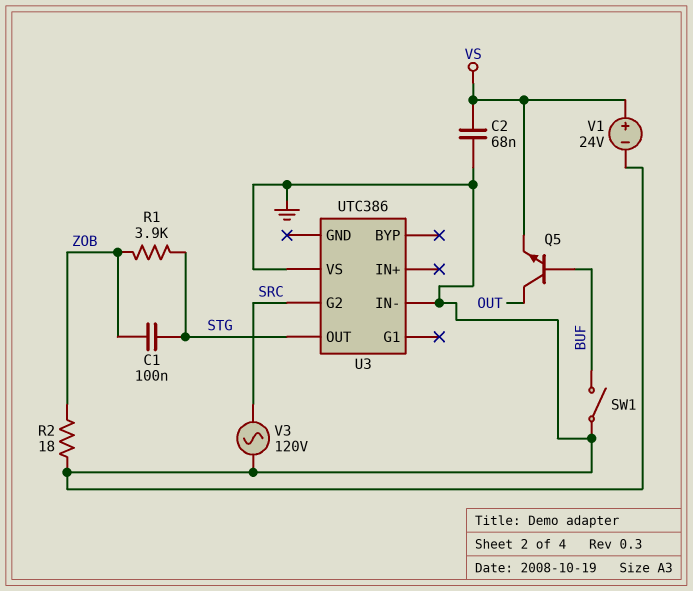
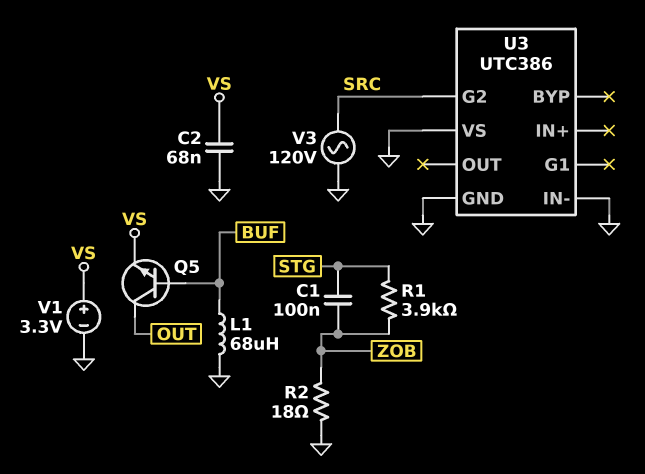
L1: none -> 68uH (BUF, GND)
SW1: switch (BUF, GND) -> none
U3 pin GND: none -> GND
U3 pin OUT: STG -> none
V1: 24V (plus VS, minus GND) -> 3.3V (plus VS, minus GND)

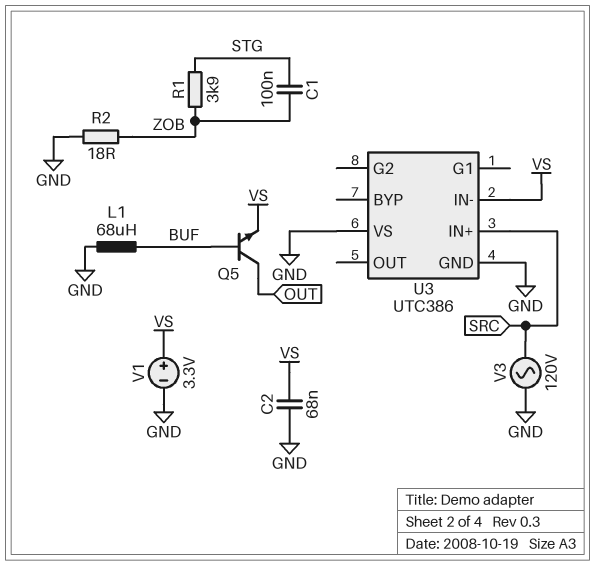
U3 pin G2: SRC -> none
U3 pin IN+: none -> SRC
U3 pin IN-: GND -> VS

